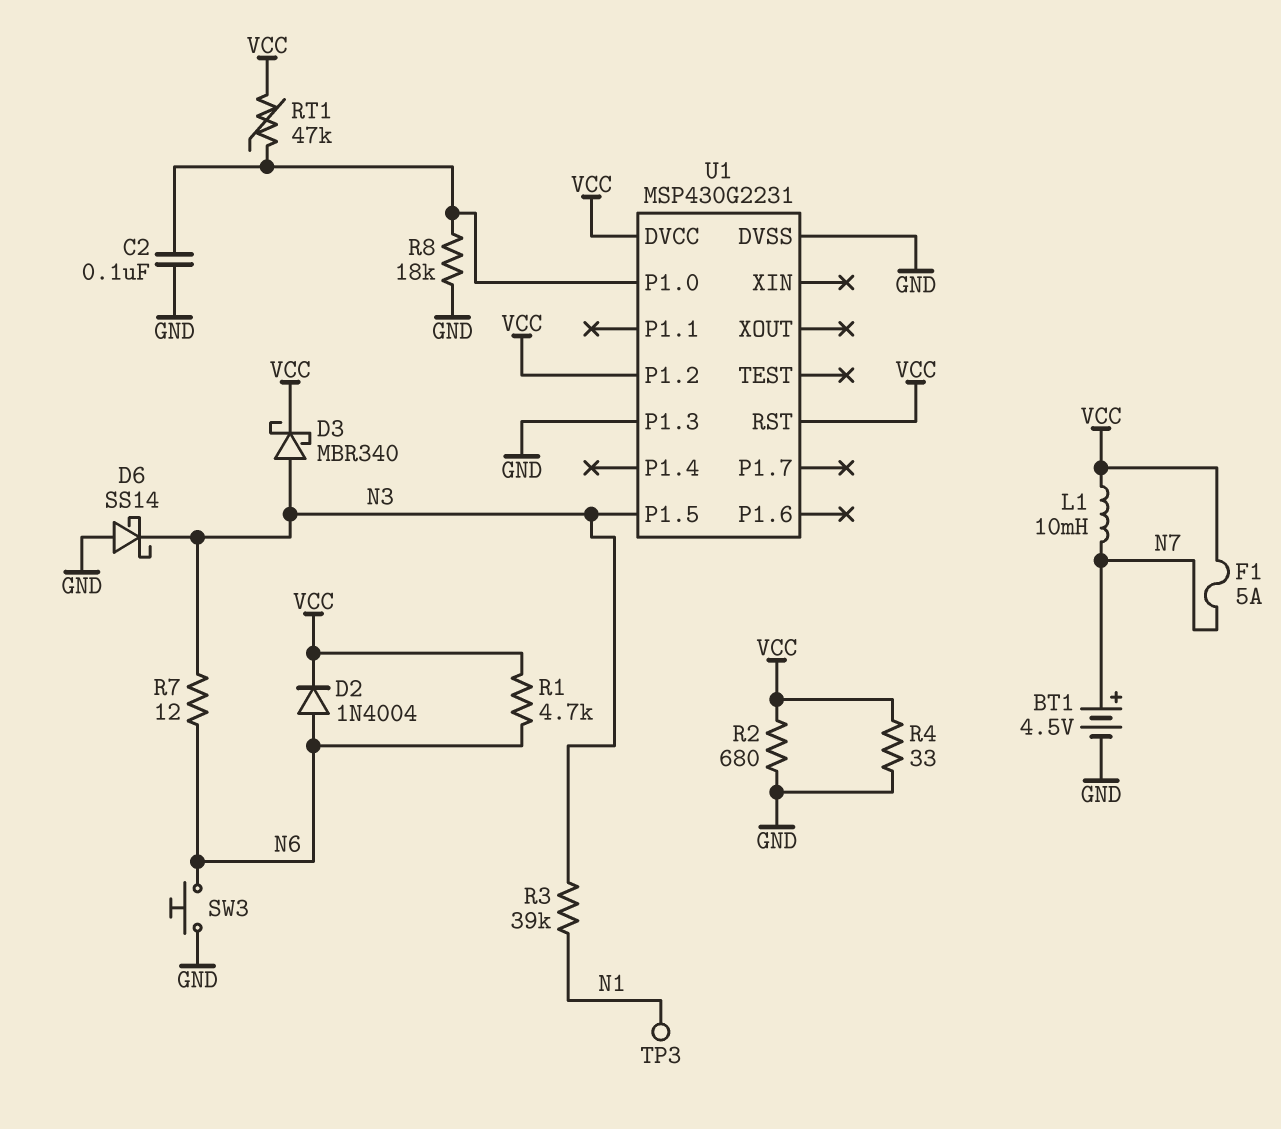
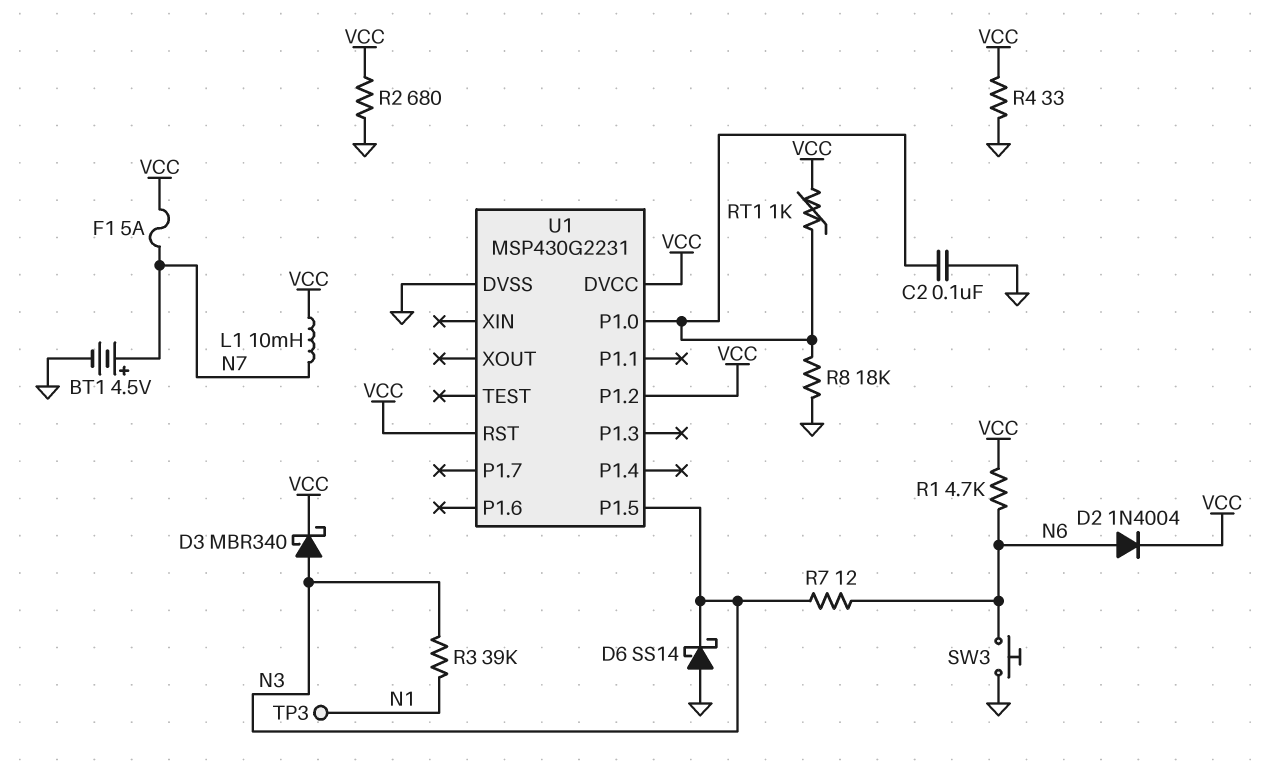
RT1: 47k (U1/P1.0, VCC) -> 1k (U1/P1.0, VCC)
U1 pin P1.3: GND -> none

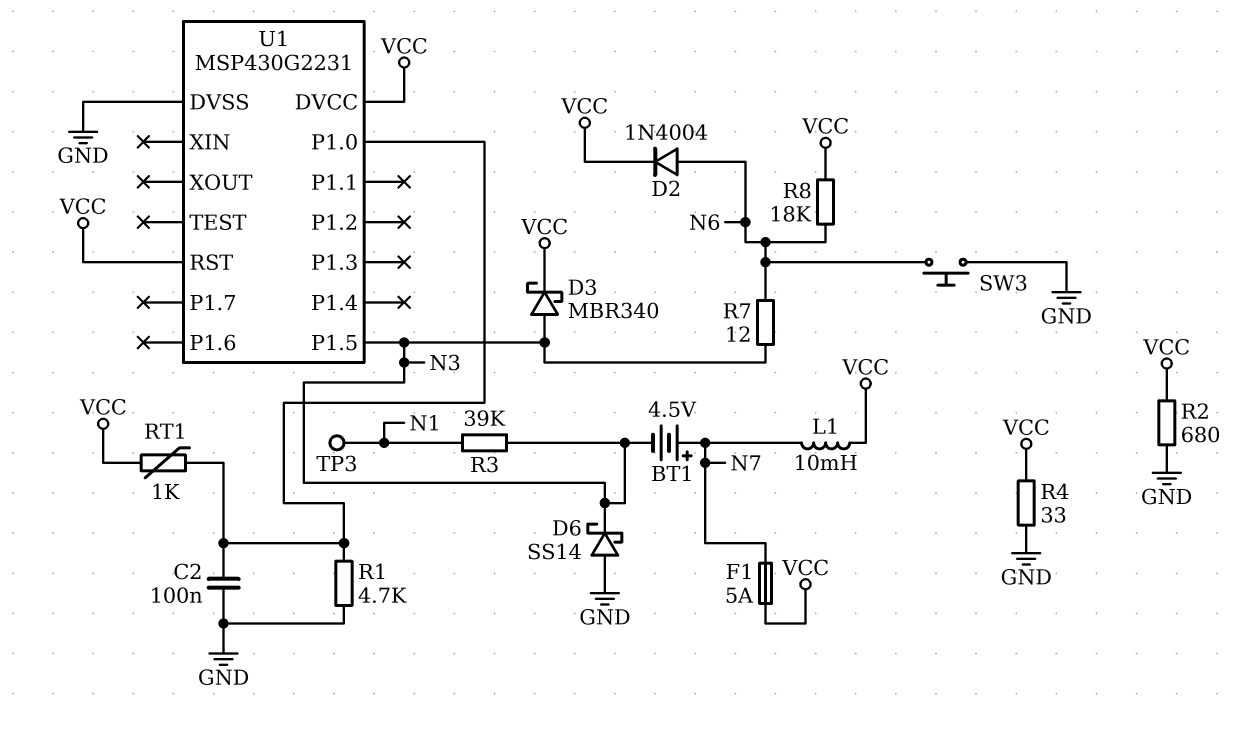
BT1: 4.5V (plus N7, minus GND) -> 4.5V (plus N7, minus N3)
R1: 4.7k (N6, VCC) -> 4.7k (GND, U1/P1.0)
R8: 18k (GND, U1/P1.0) -> 18k (N6, VCC)
U1 pin P1.2: VCC -> none

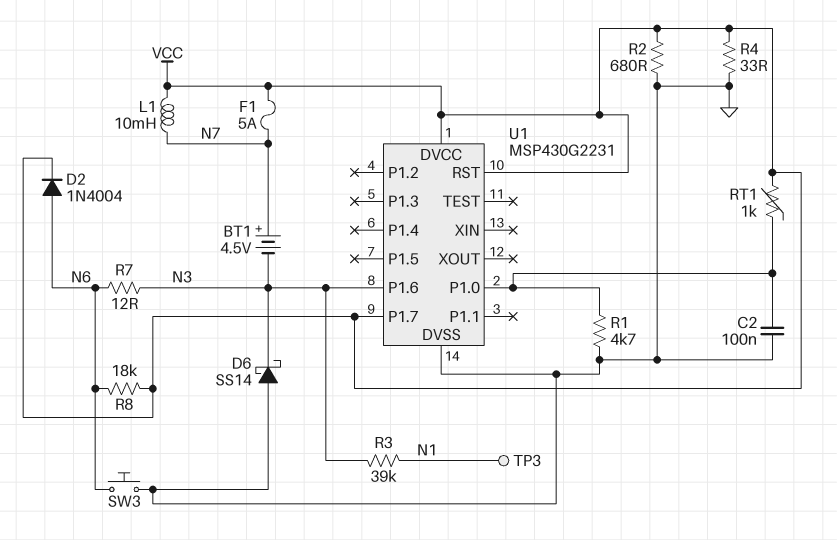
D3: schottky MBR340 (A N3, K VCC) -> none
U1 pin P1.5: N3 -> none
U1 pin P1.6: none -> N3
U1 pin P1.7: none -> VCC

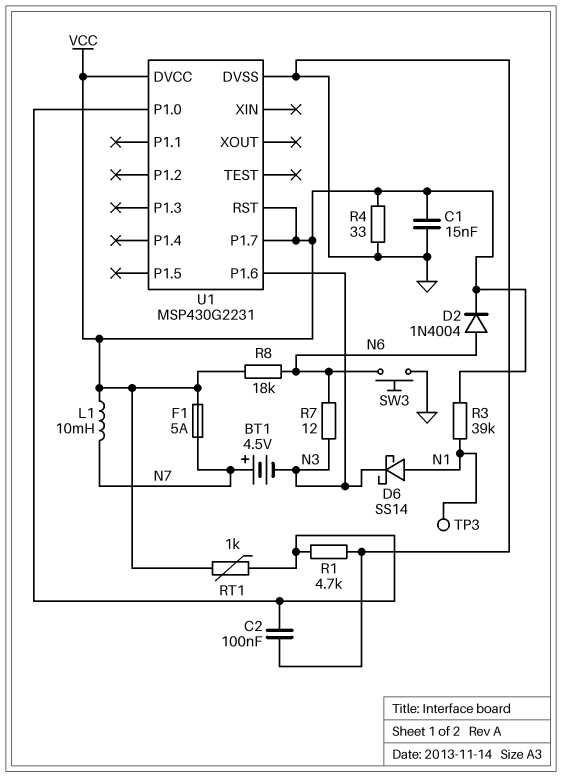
C1: none -> 15nF (GND, VCC)
D6: schottky SS14 (A GND, K N3) -> schottky SS14 (A N1, K N3)
R2: 680 (GND, VCC) -> none
R3: 39k (N1, N3) -> 39k (N1, VCC)

